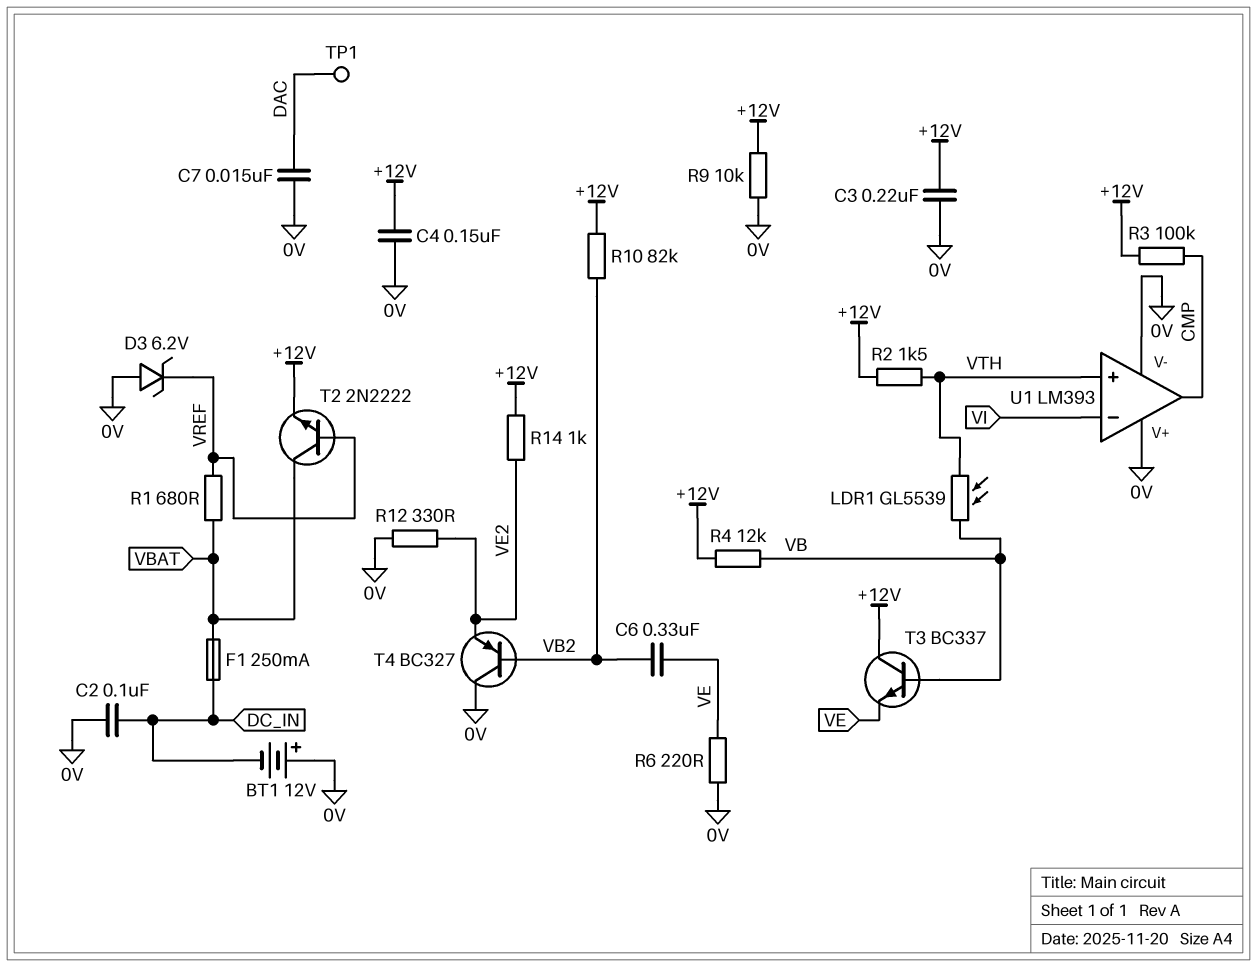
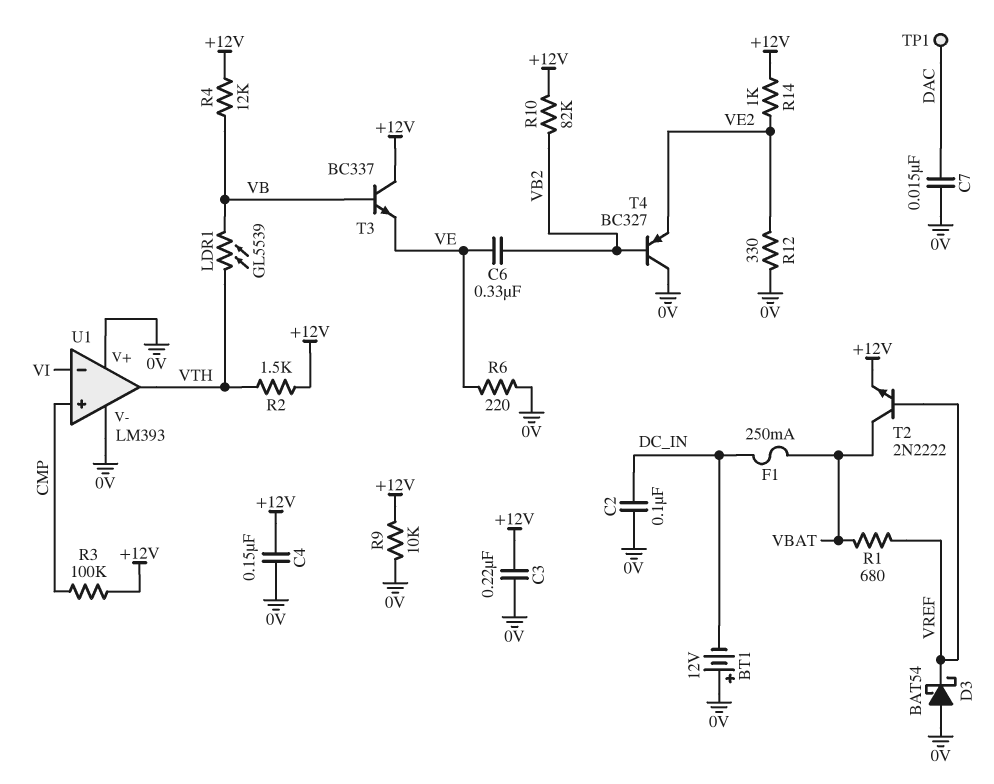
D3: zener 6.2V (A 0V, K VREF) -> schottky BAT54 (A 0V, K VREF)
U1 pin in+: VTH -> CMP
U1 pin out: CMP -> VTH

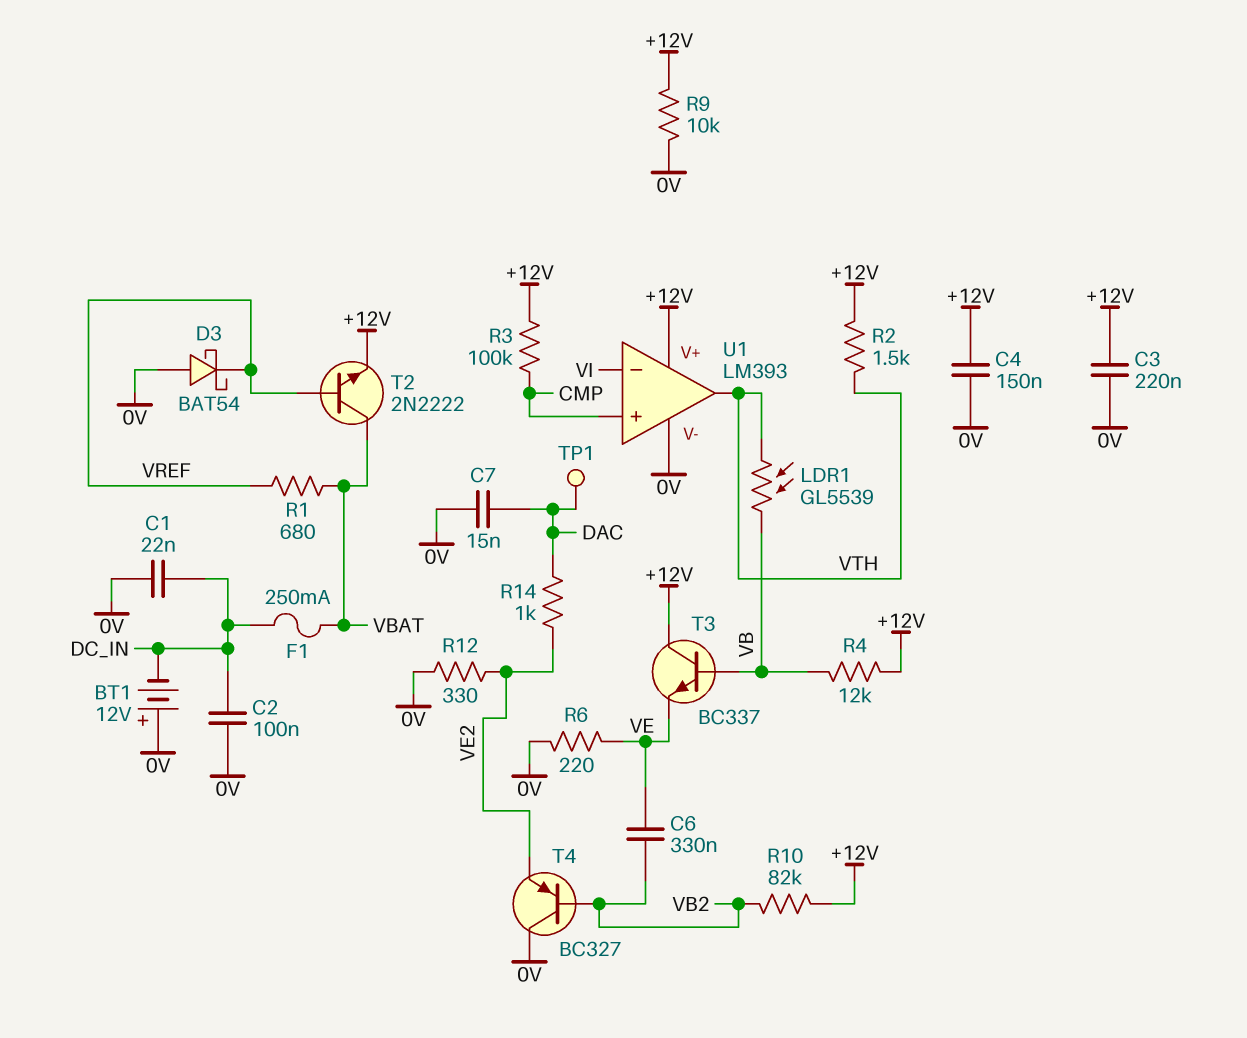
C1: none -> 22nF (0V, DC_IN)
R14: 1k (+12V, VE2) -> 1k (DAC, VE2)
U1 pin V+: 0V -> +12V

